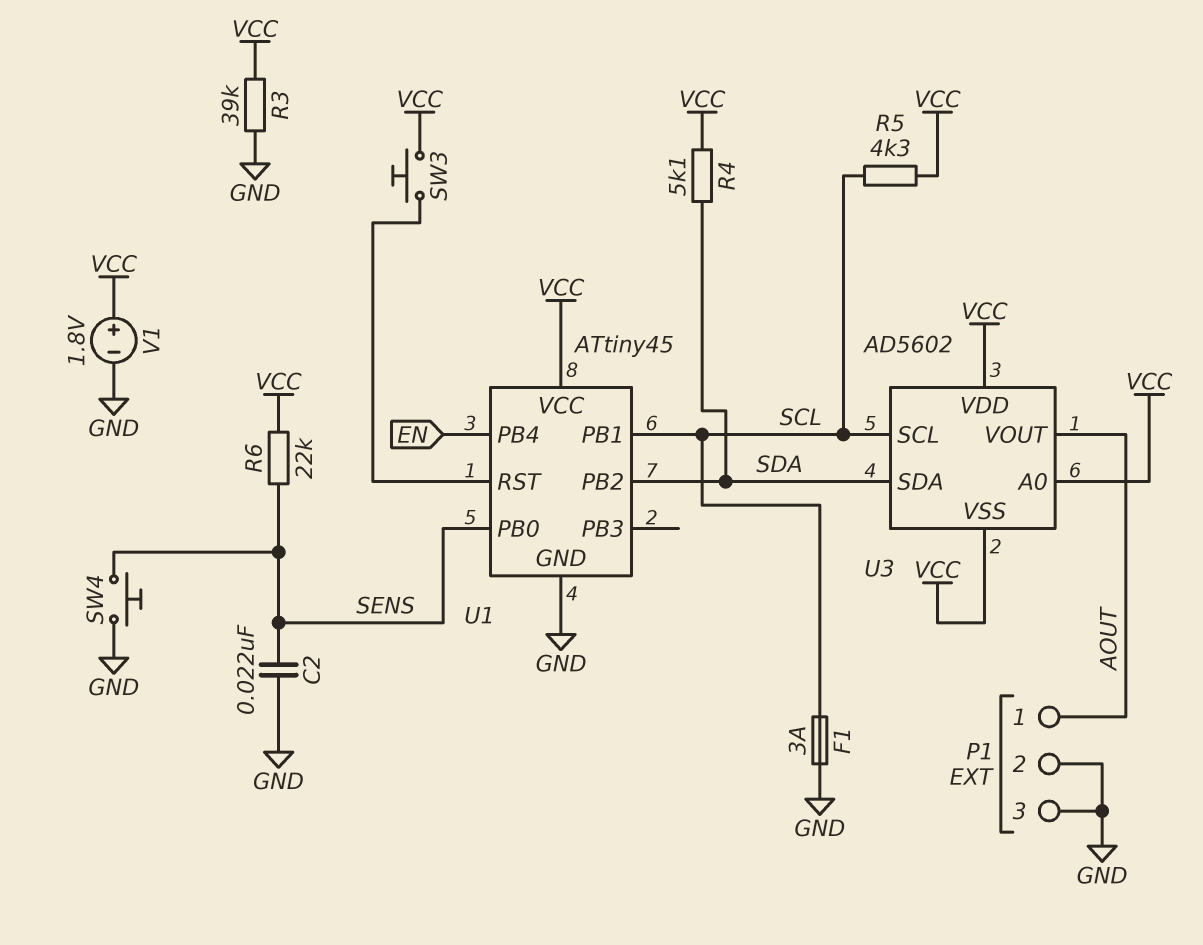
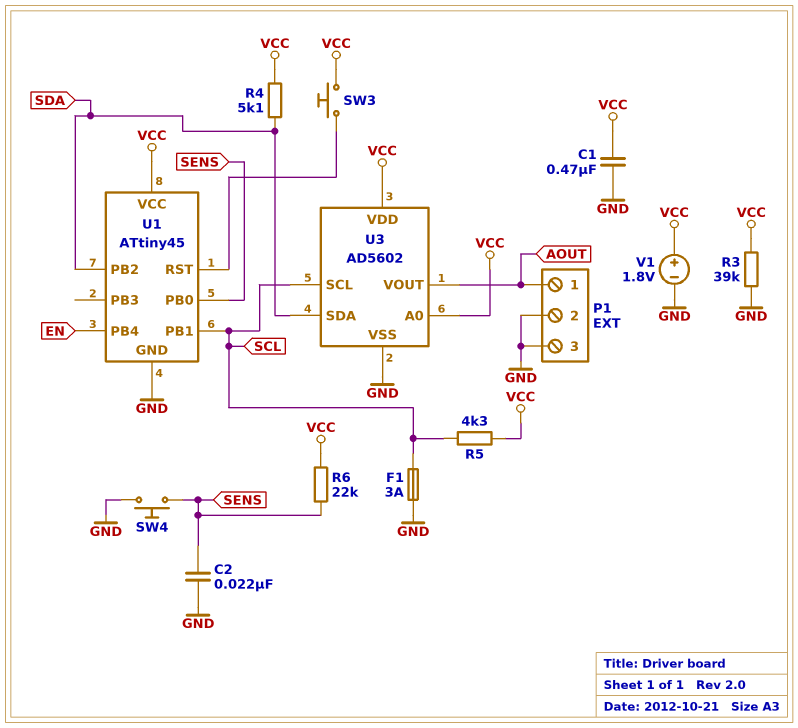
C1: none -> 470nF (GND, VCC)
U3 pin VSS: VCC -> GND

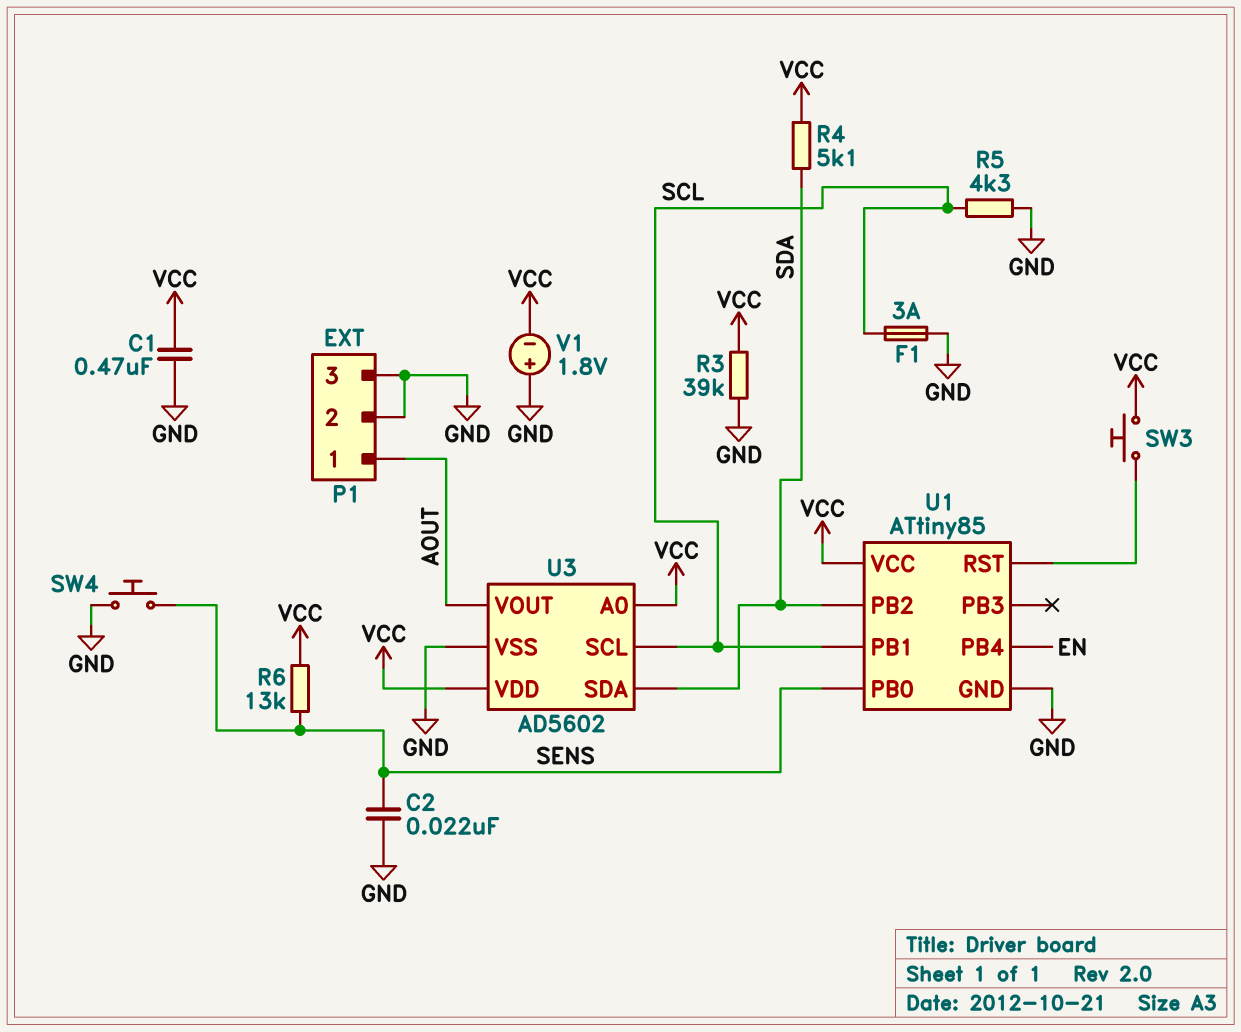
R5: 4.3k (SCL, VCC) -> 4.3k (GND, SCL)
R6: 22k (SENS, VCC) -> 13k (SENS, VCC)
U1: ATtiny45 -> ATtiny85
V1: 1.8V (plus VCC, minus GND) -> 1.8V (plus GND, minus VCC)

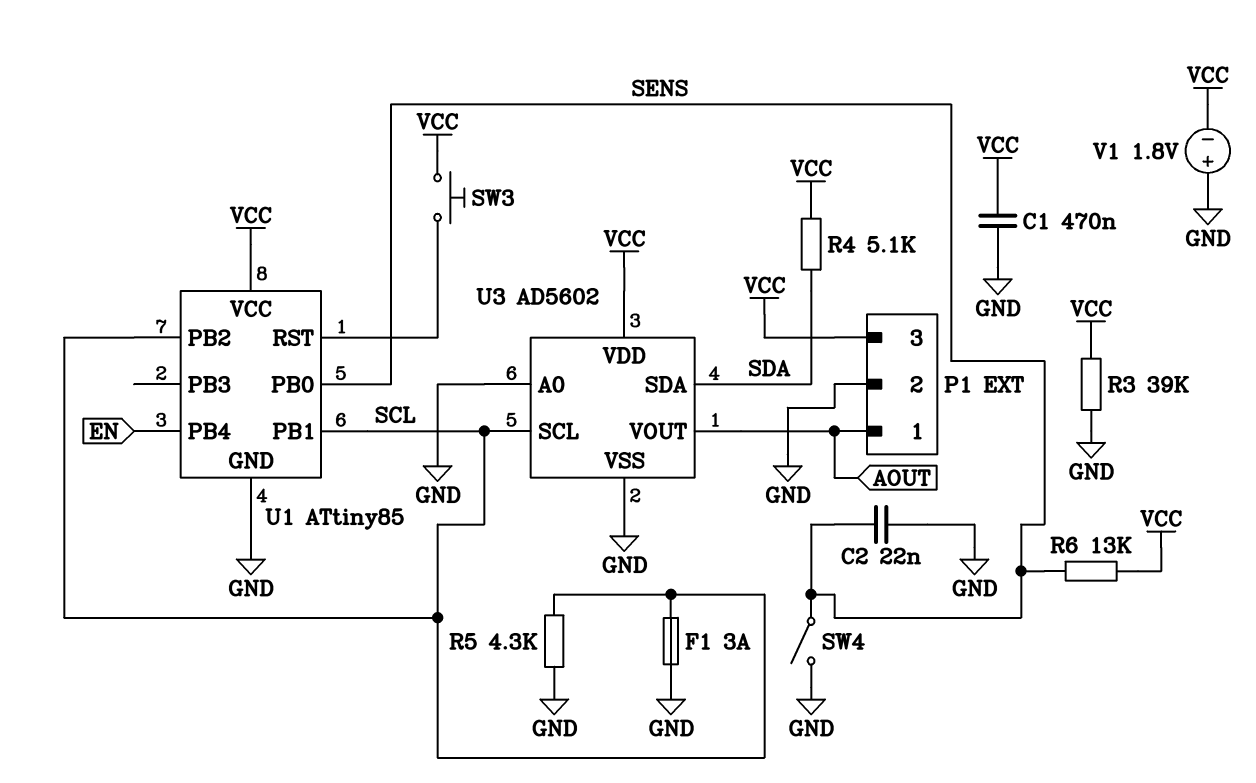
P1 pin 3: GND -> VCC
SW4: button (GND, SENS) -> switch (GND, SENS)
U1 pin PB2: SDA -> SCL
U3 pin A0: VCC -> GND

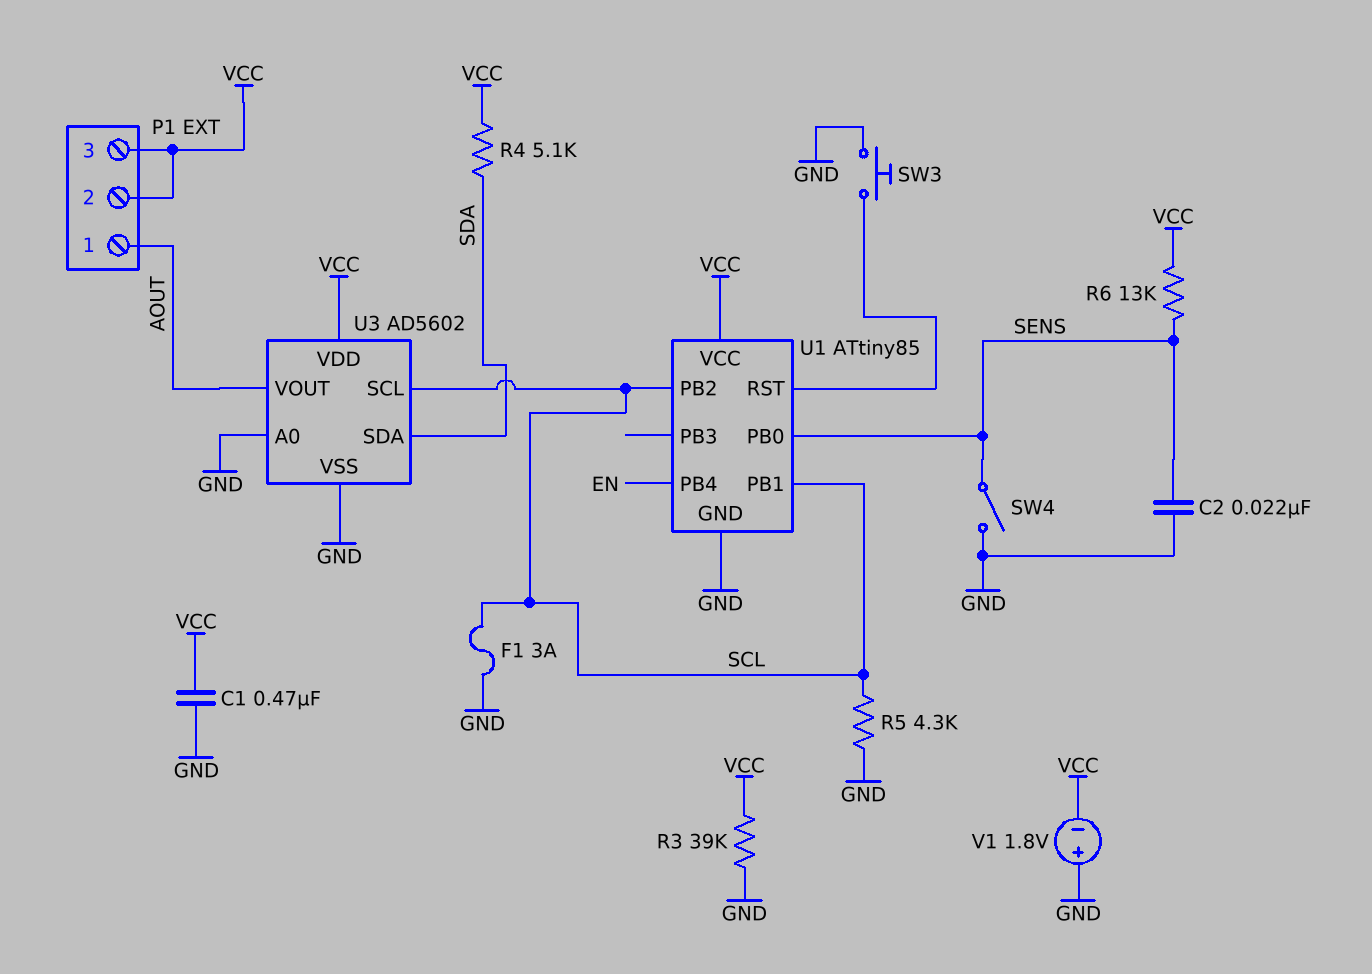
P1 pin 2: GND -> VCC
SW3: button (U1/RST, VCC) -> button (GND, U1/RST)

